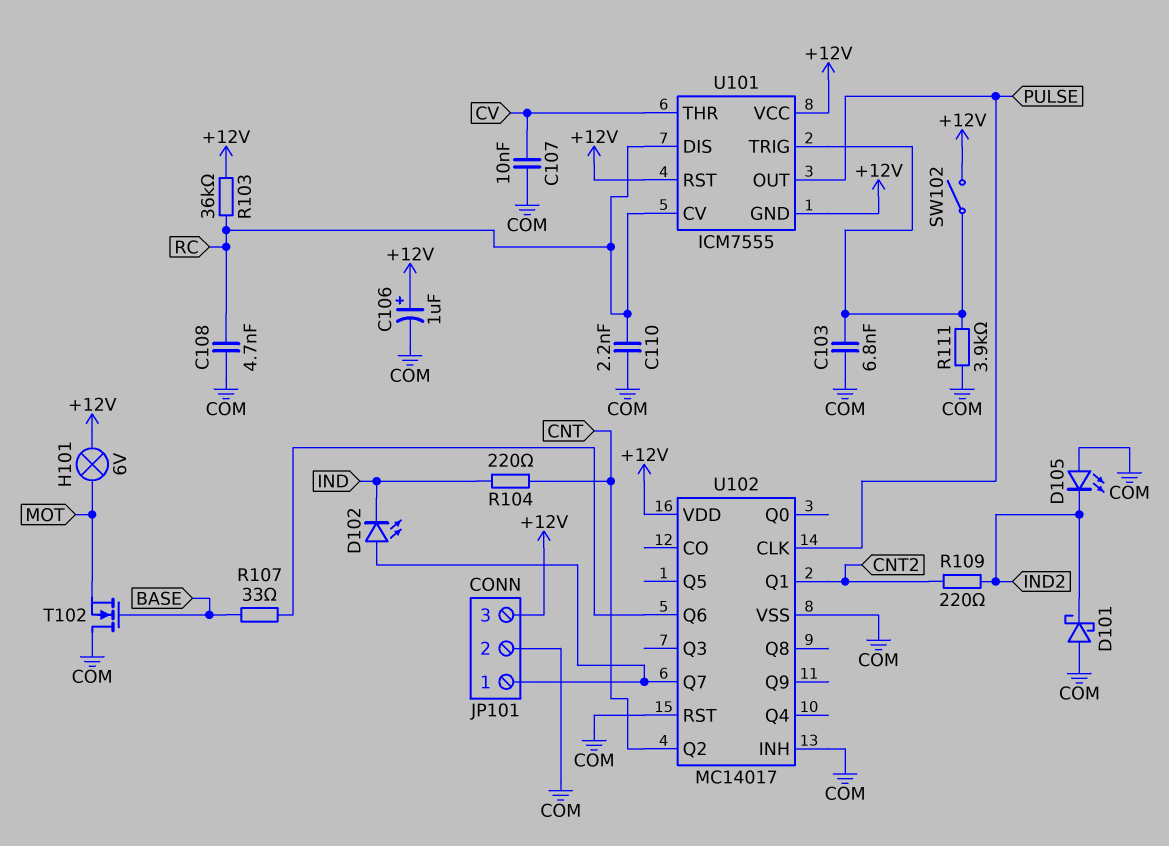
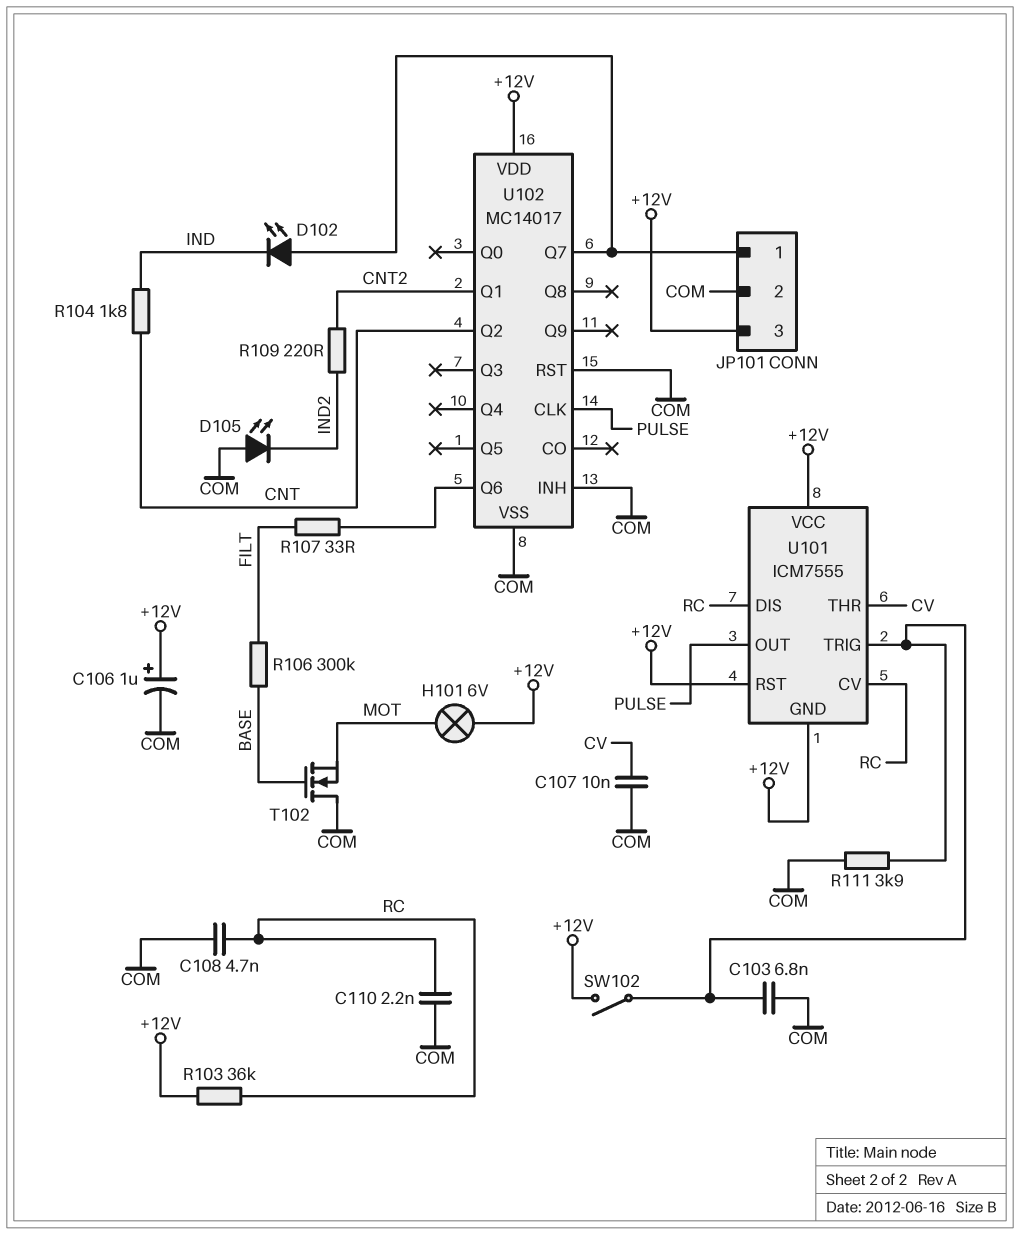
D101: schottky (A COM, K IND2) -> none
R104: 220 (CNT, IND) -> 1.8k (CNT, IND)
R106: none -> 300k (BASE, FILT)
R107: 33 (BASE, U102/Q6) -> 33 (FILT, U102/Q6)

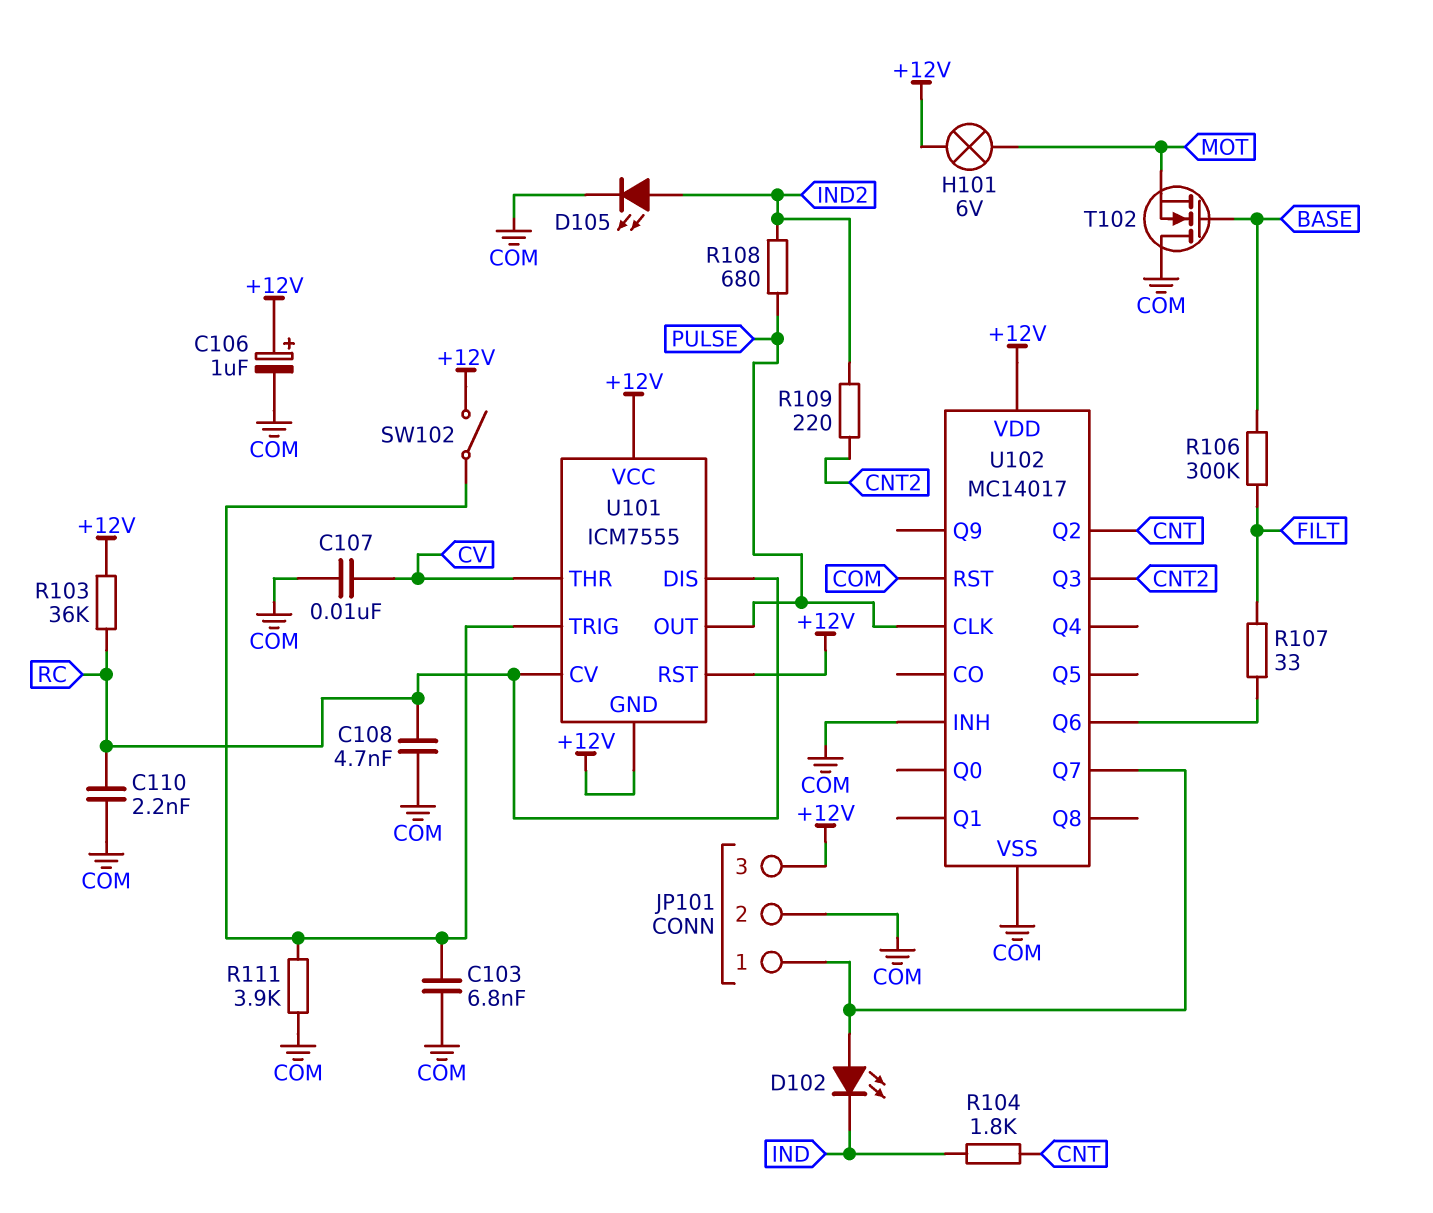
D105: LED (A COM, K IND2) -> LED (A IND2, K COM)
R108: none -> 680 (IND2, PULSE)
U102 pin Q1: CNT2 -> none
U102 pin Q3: none -> CNT2

